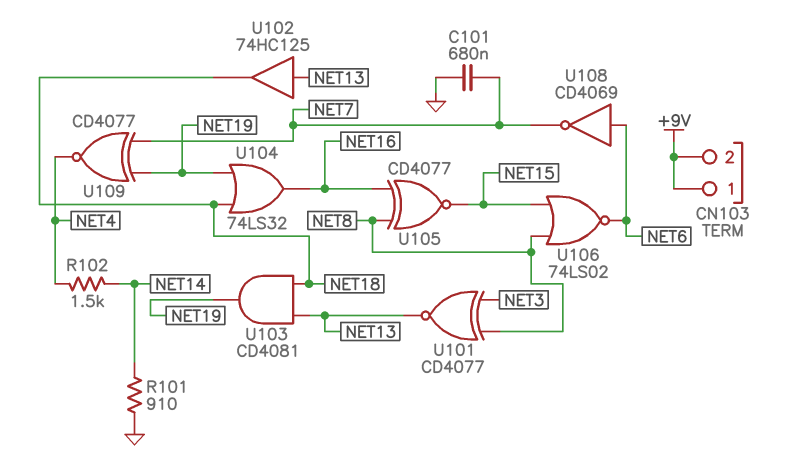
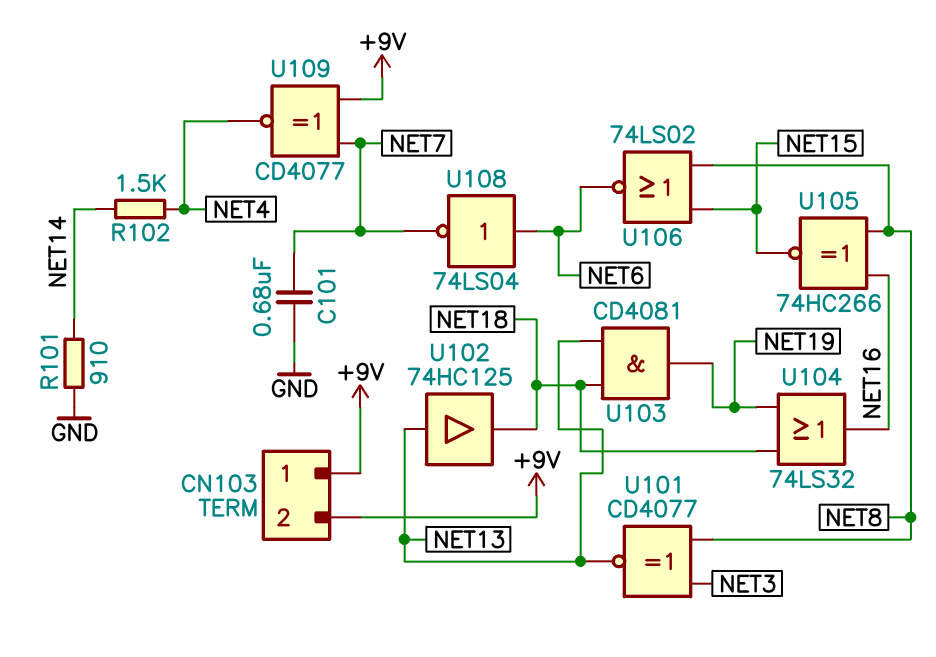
U105: XNOR CD4077 (in NET8, in NET16, out NET15) -> XNOR 74HC266 (in NET8, in NET16, out NET15)
U108: NOT CD4069 (in NET6, out NET7) -> NOT 74LS04 (in NET6, out NET7)
U109: XNOR CD4077 (in NET7, in NET19, out NET4) -> XNOR CD4077 (in +9V, in NET7, out NET4)

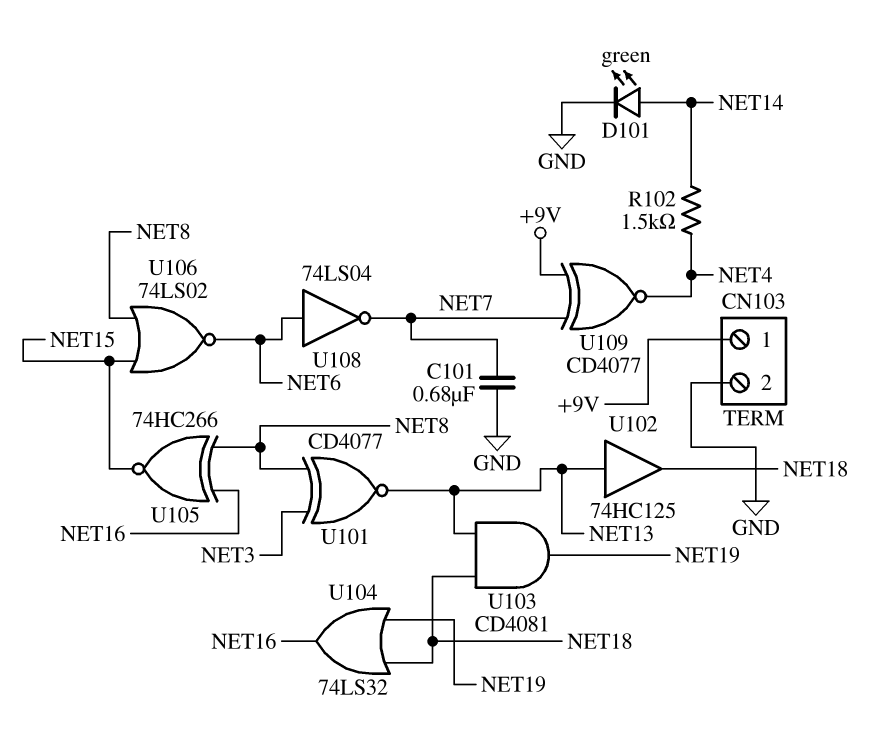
CN103 pin 2: +9V -> GND
D101: none -> LED green (A NET14, K GND)
R101: 910 (GND, NET14) -> none

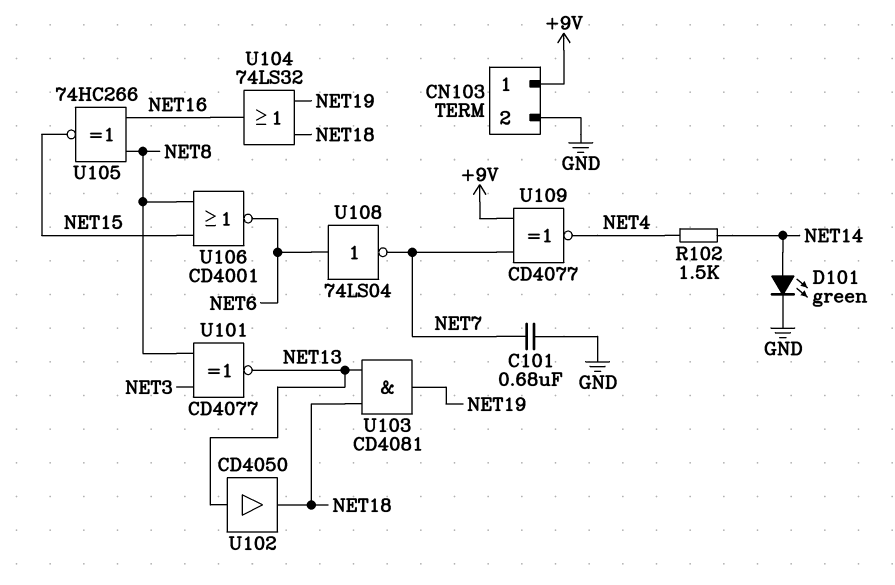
U102: buffer 74HC125 (in NET13, out NET18) -> buffer CD4050 (in NET13, out NET18)
U106: NOR 74LS02 (in NET8, in NET15, out NET6) -> NOR CD4001 (in NET8, in NET15, out NET6)

